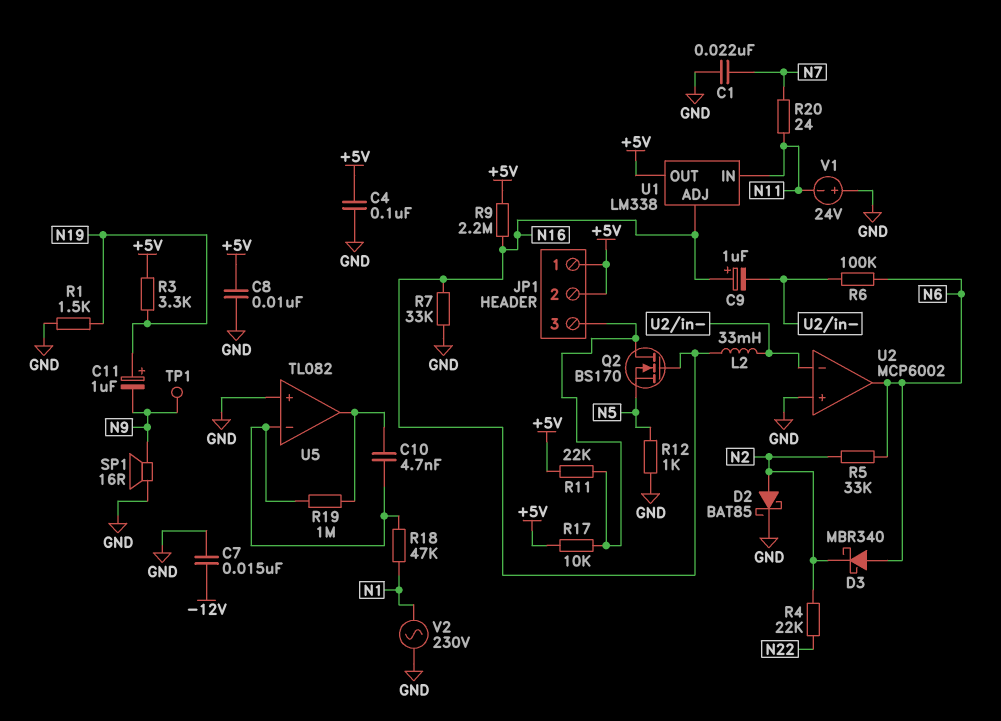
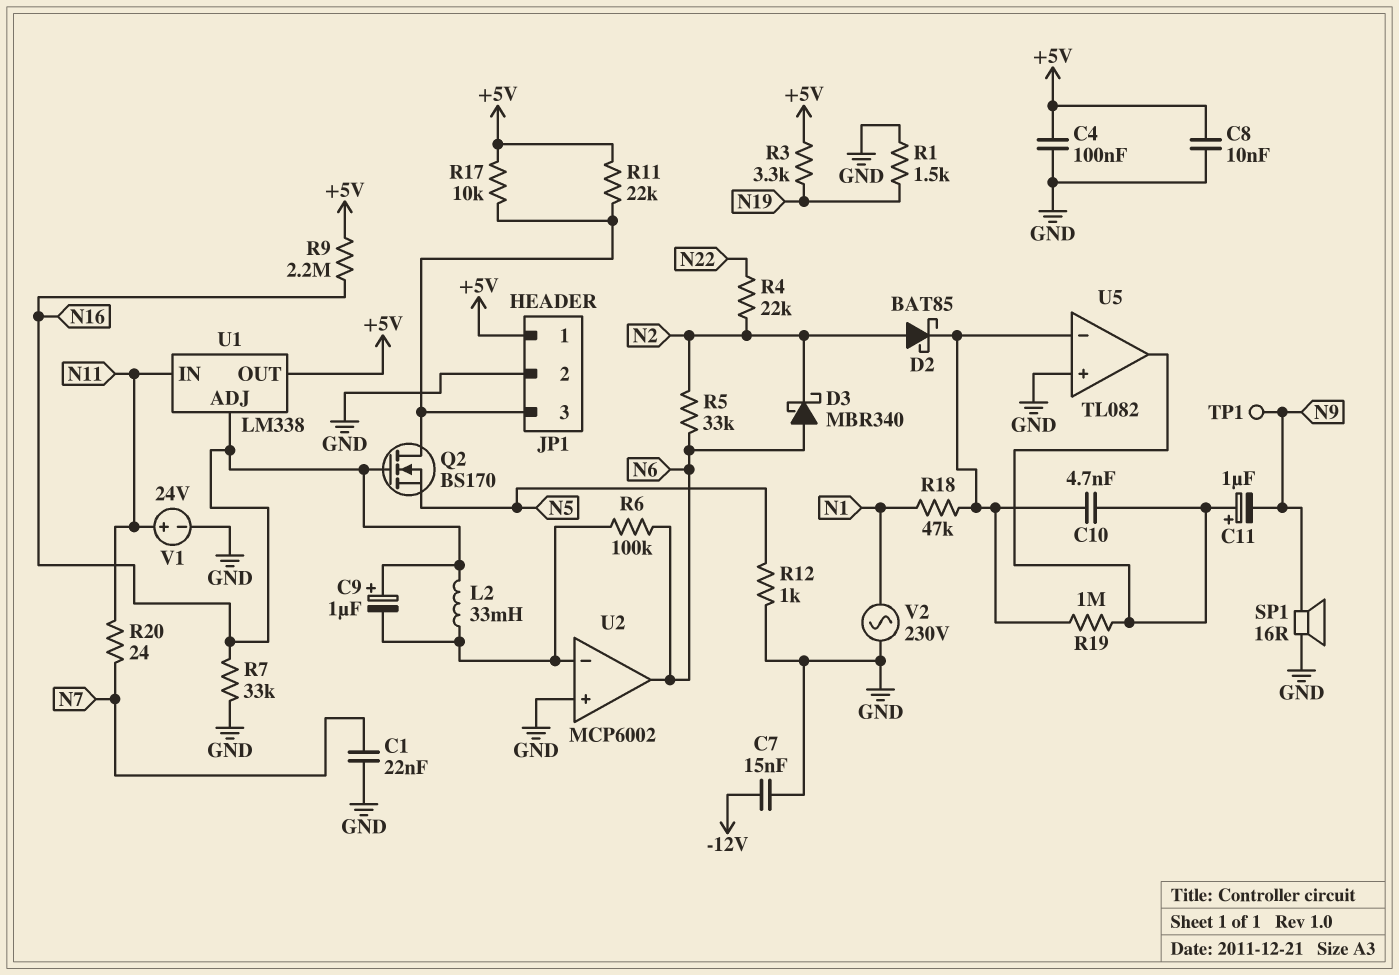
C11: 1uF (plus N19, minus N9) -> 1uF (plus U5/out, minus N9)
D2: schottky BAT85 (A N2, K GND) -> schottky BAT85 (A N2, K U5/in-)
JP1 pin 2: +5V -> GND
V1: 24V (plus GND, minus N11) -> 24V (plus N11, minus GND)

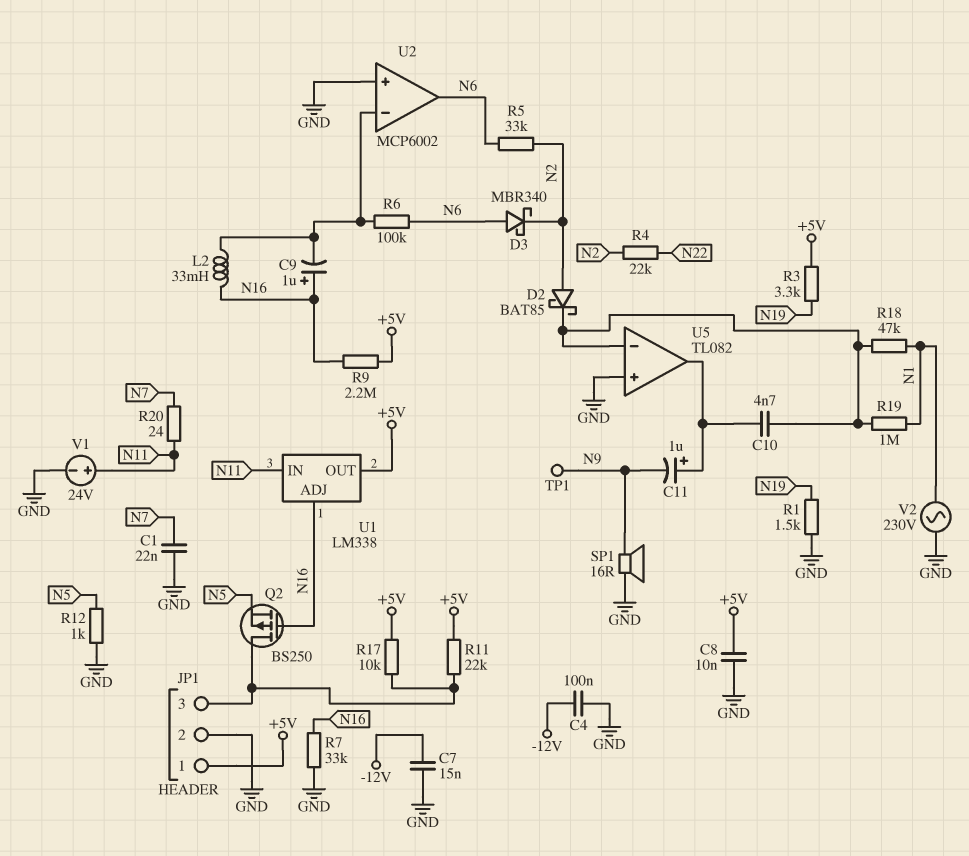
C4: 100nF (+5V, GND) -> 100nF (-12V, GND)
Q2: NMOS BS170 (G N16, D JP1/3, S N5) -> PMOS BS250 (G N16, D JP1/3, S N5)
R19: 1M (U5/in-, U5/out) -> 1M (N1, U5/in-)

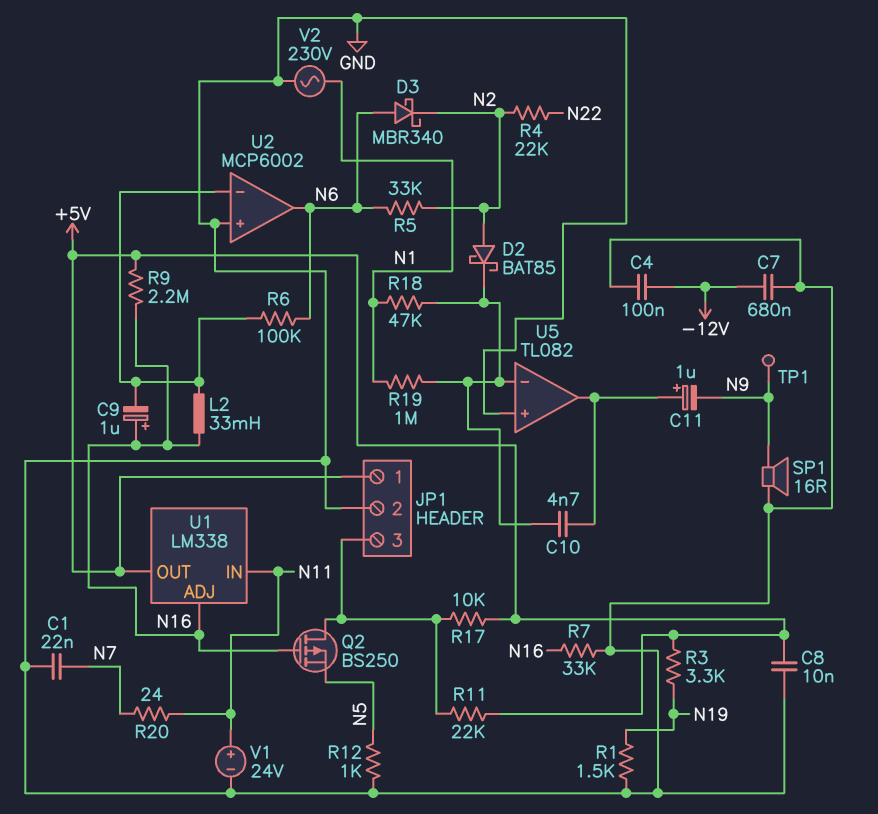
C7: 15nF (-12V, GND) -> 680nF (-12V, GND)

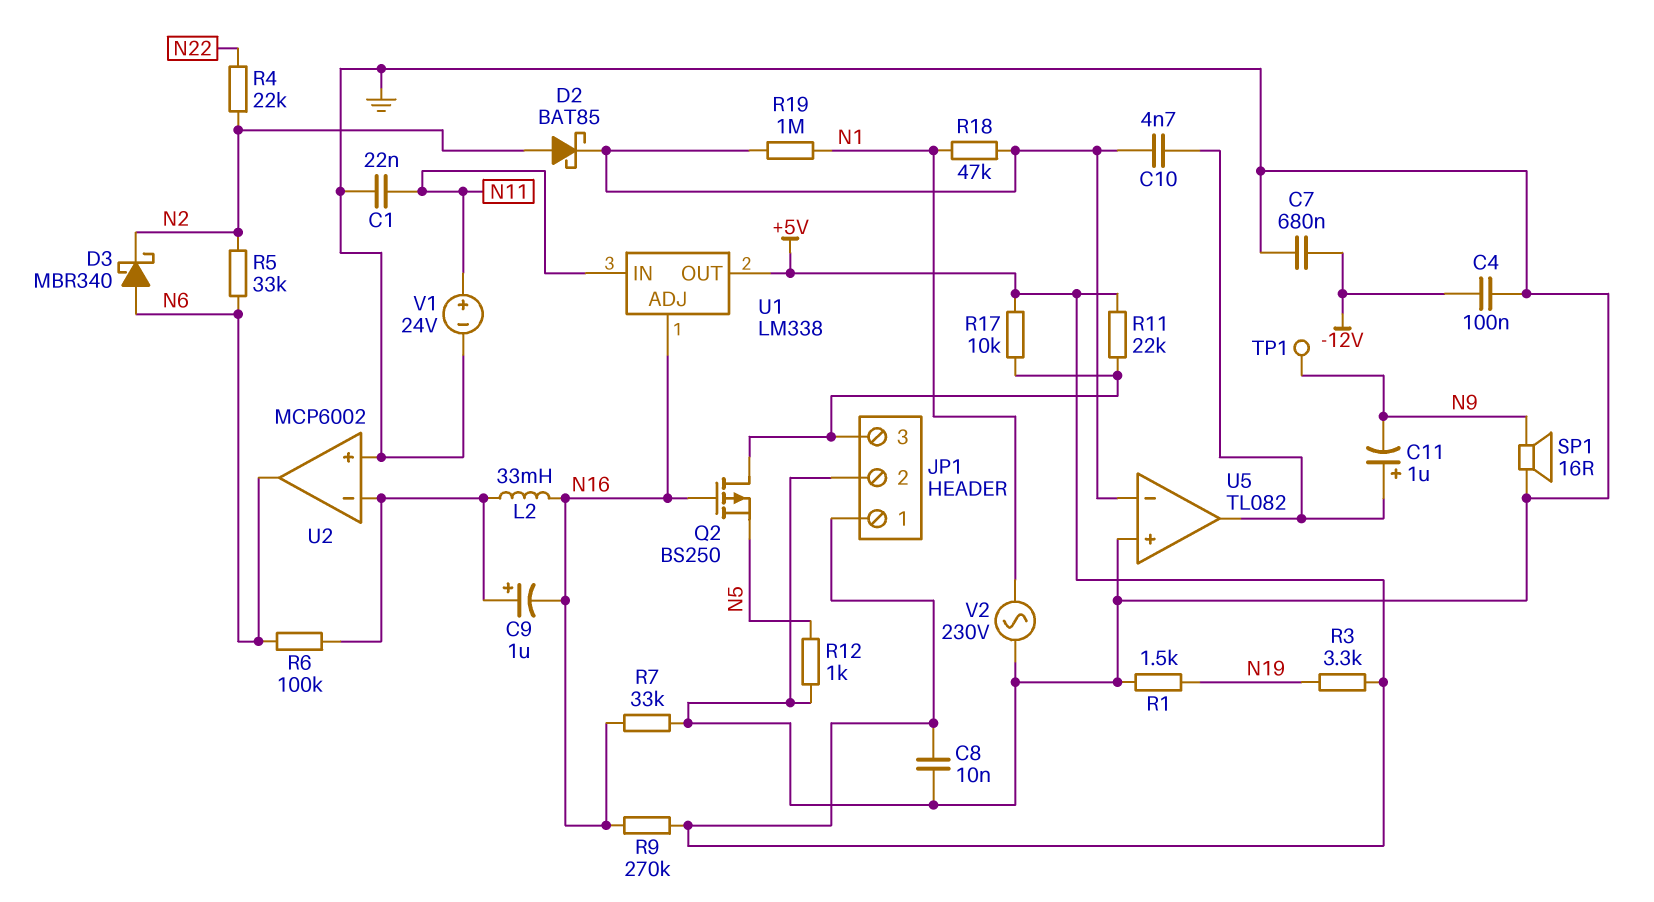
C1: 22nF (GND, N7) -> 22nF (GND, N11)
C9: 1uF (plus N16, minus U2/in-) -> 1uF (plus U2/in-, minus N16)
R9: 2.2M (+5V, N16) -> 270k (+5V, N16)
R20: 24 (N7, N11) -> none

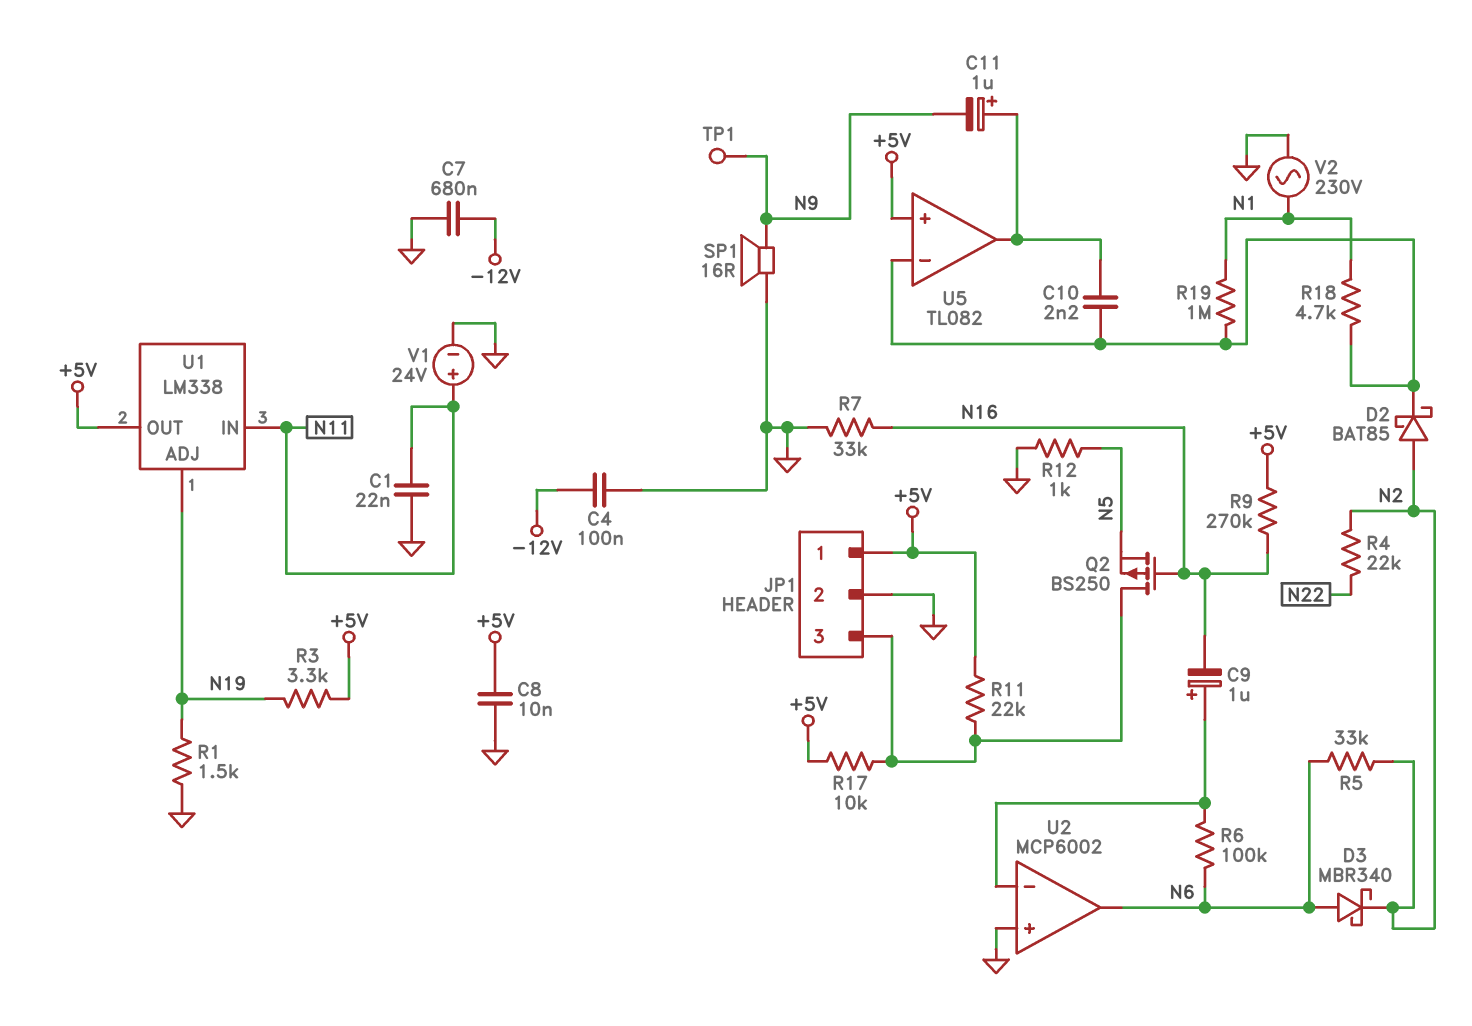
C10: 4.7nF (U5/in-, U5/out) -> 2.2nF (U5/in-, U5/out)
L2: 33mH (N16, U2/in-) -> none
R18: 47k (N1, U5/in-) -> 4.7k (N1, U5/in-)
U1 pin ADJ: N16 -> N19
U5 pin in+: GND -> +5V

